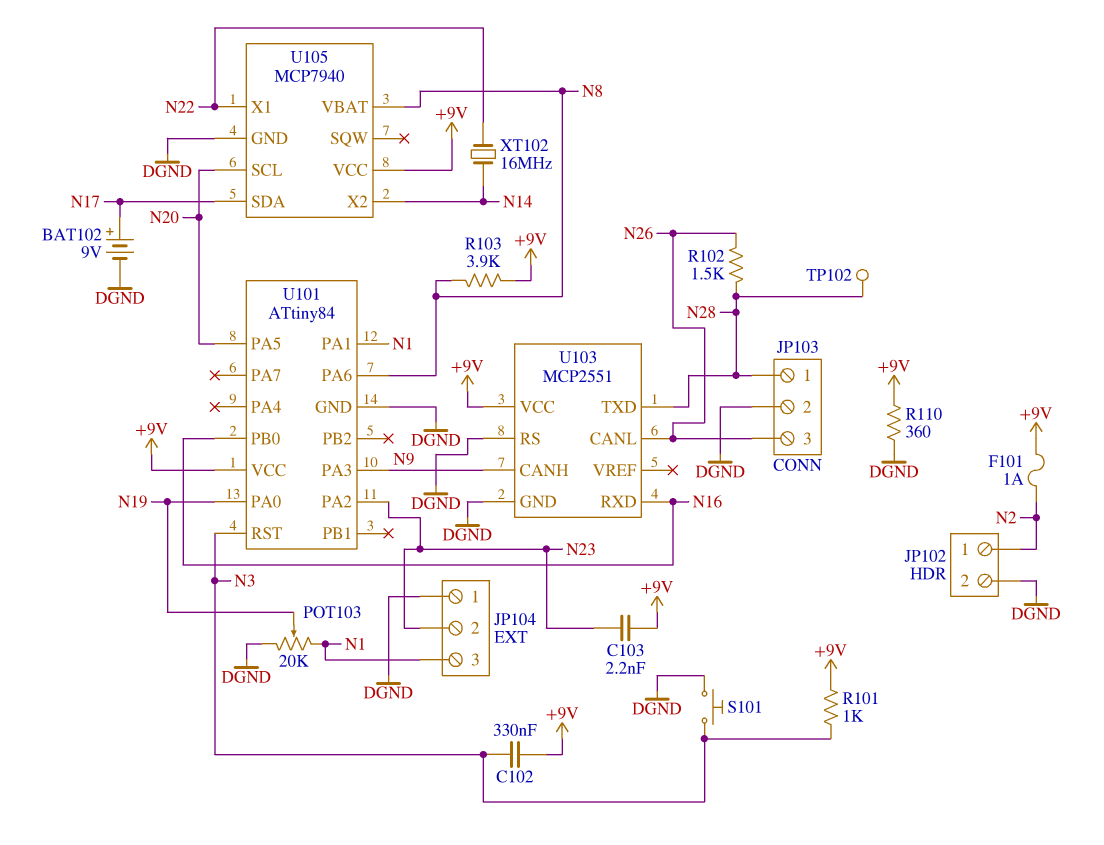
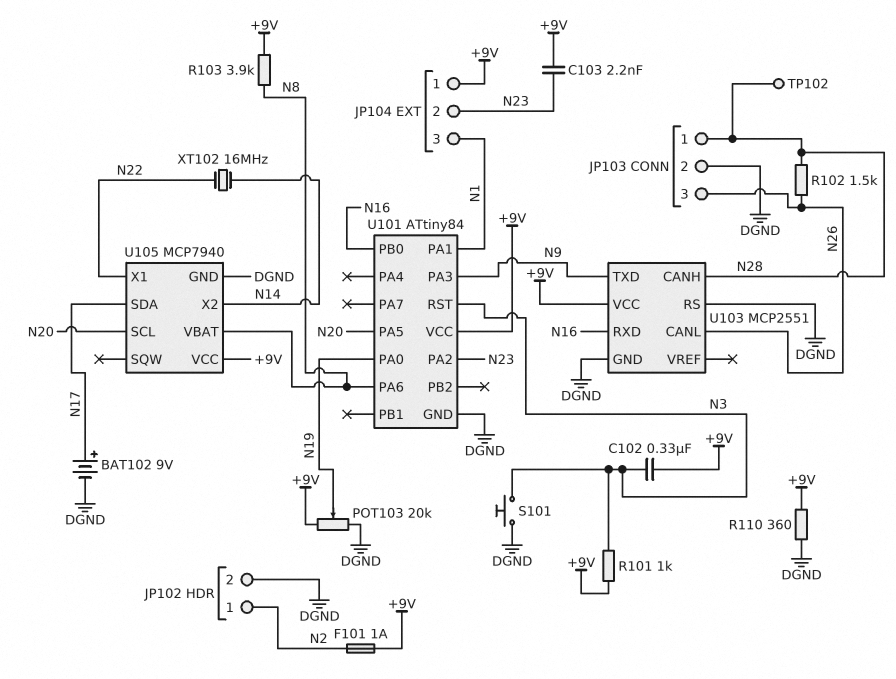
JP104 pin 1: DGND -> +9V
POT103: 20k (DGND, N1, wiper N19) -> 20k (+9V, DGND, wiper N19)
U103 pin CANH: N9 -> N28
U103 pin TXD: N28 -> N9

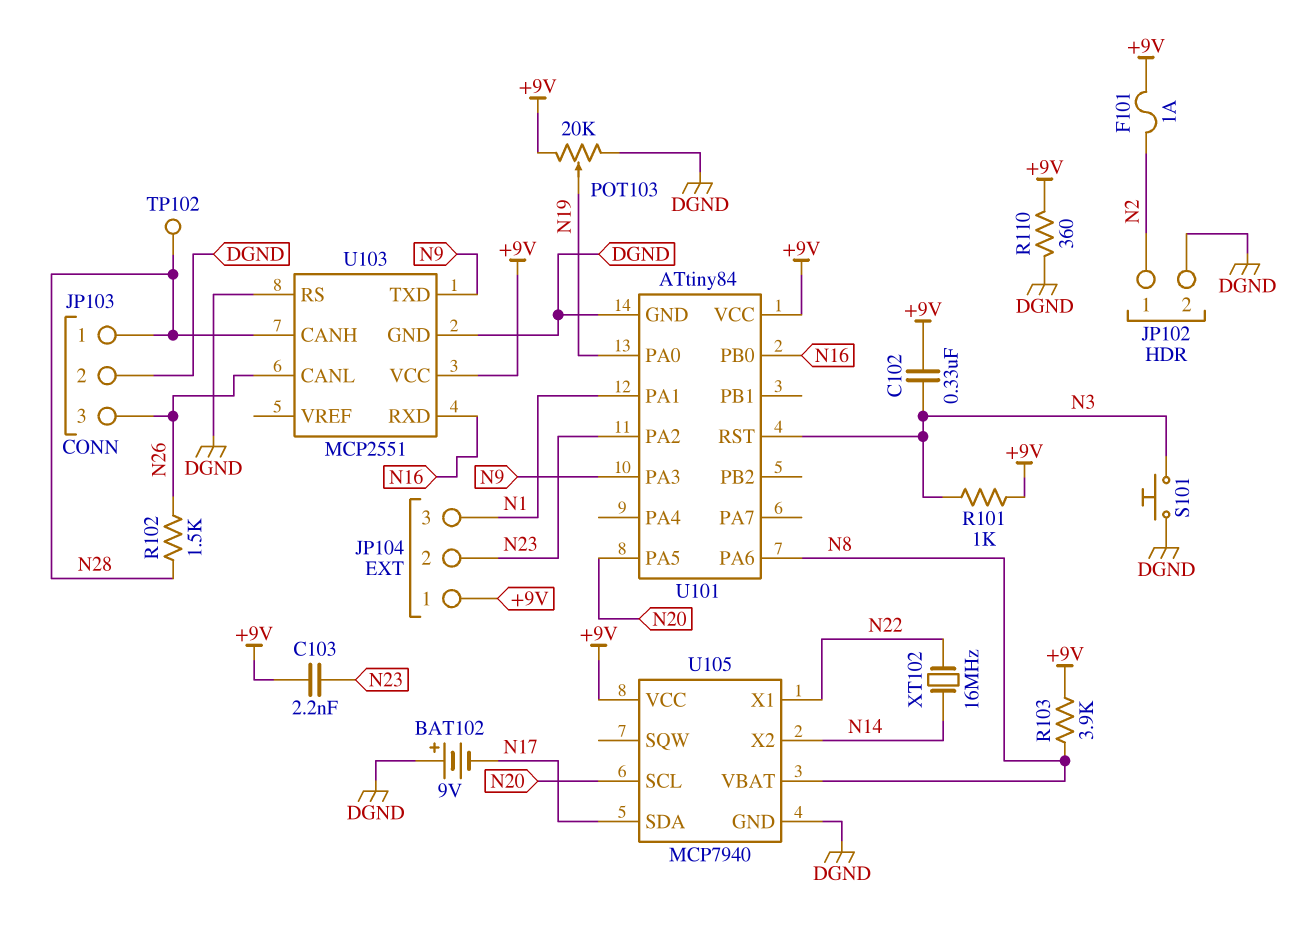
BAT102: 9V (plus N17, minus DGND) -> 9V (plus DGND, minus N17)

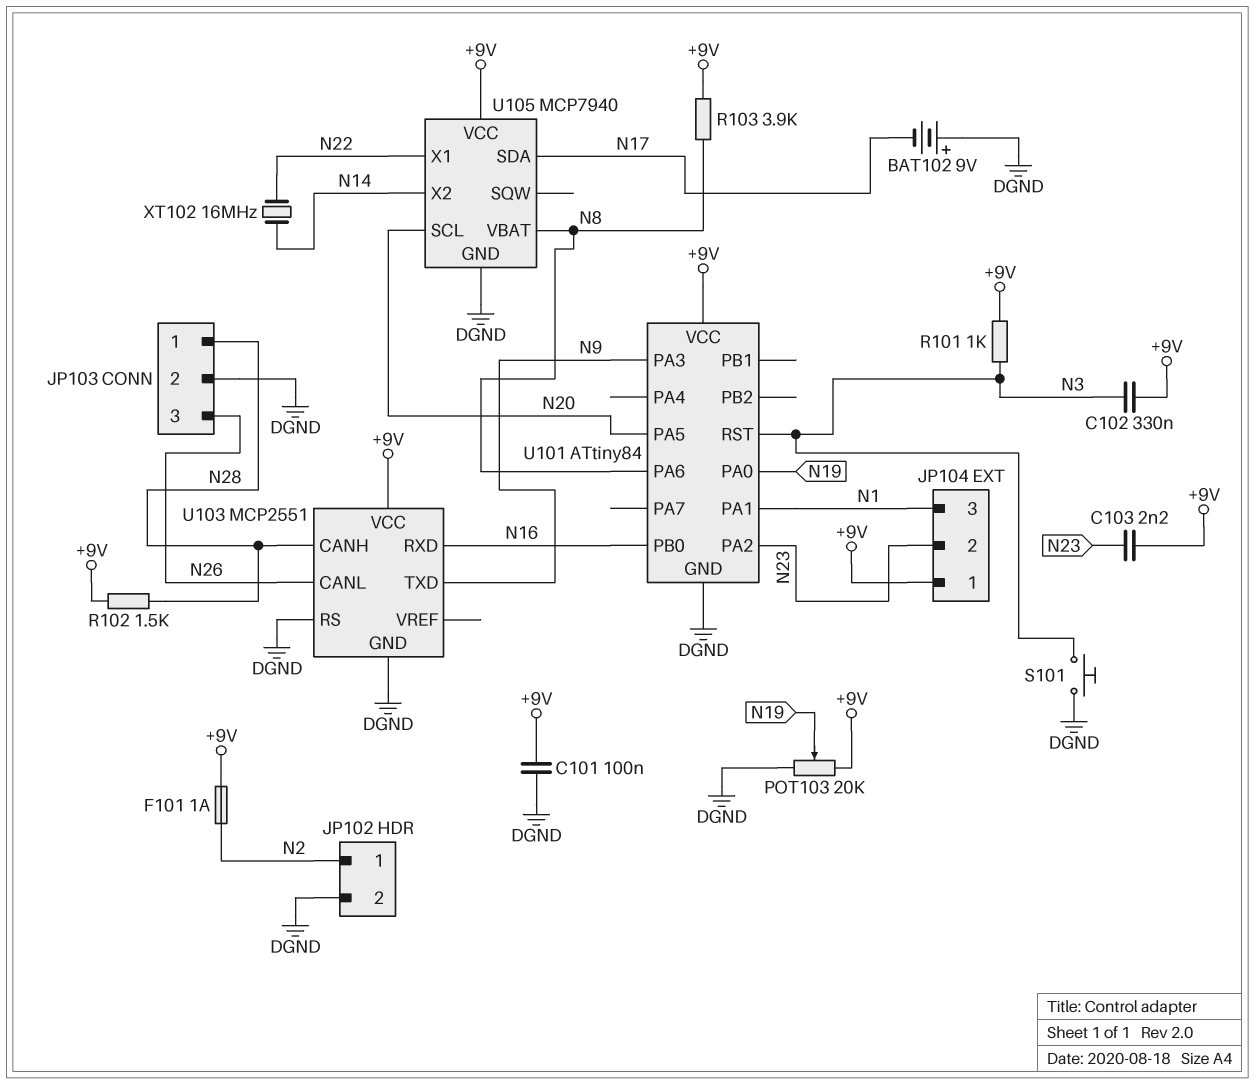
C101: none -> 100nF (+9V, DGND)
R102: 1.5k (N26, N28) -> 1.5k (+9V, N28)
R110: 360 (+9V, DGND) -> none
TP102: test point (N28) -> none

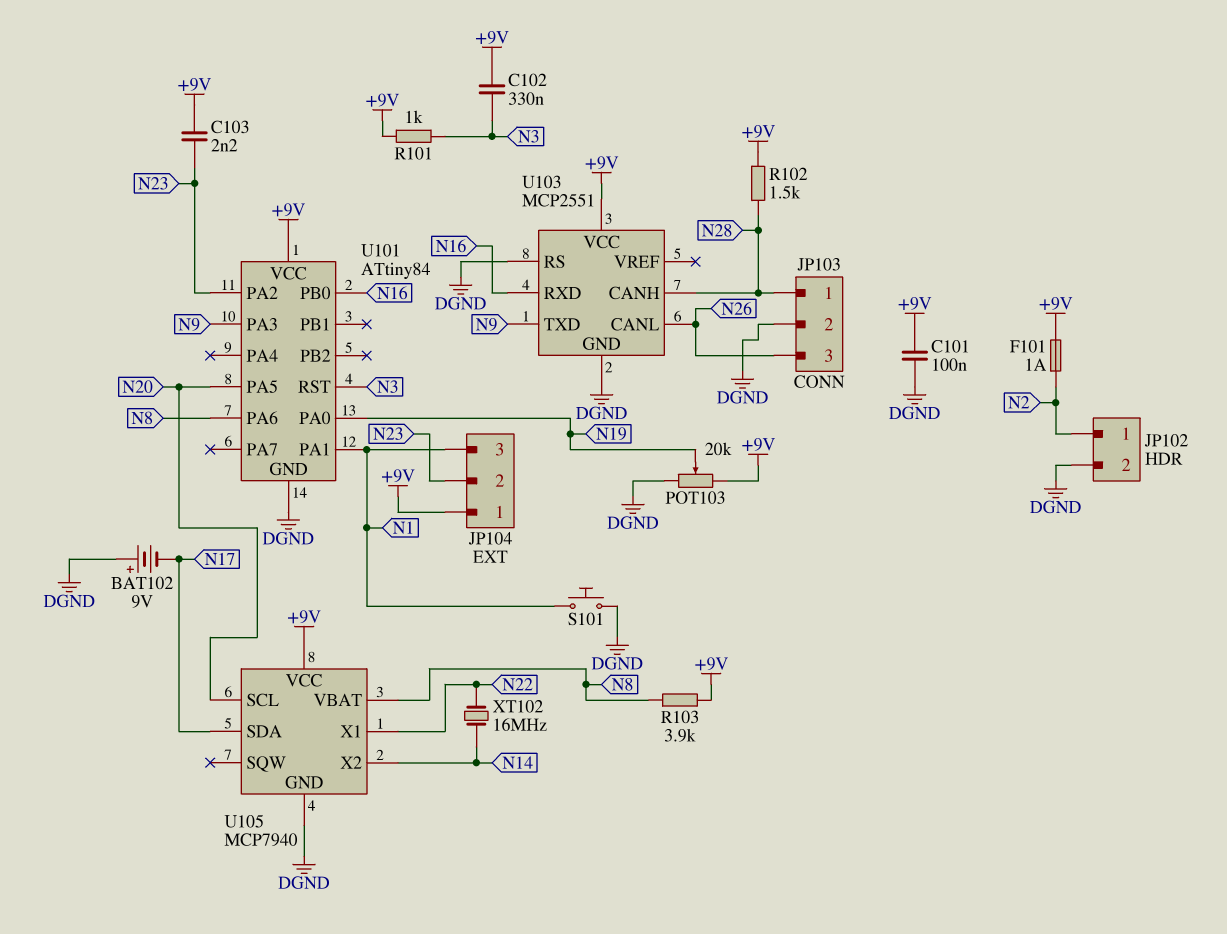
S101: button (DGND, N3) -> button (DGND, N1)

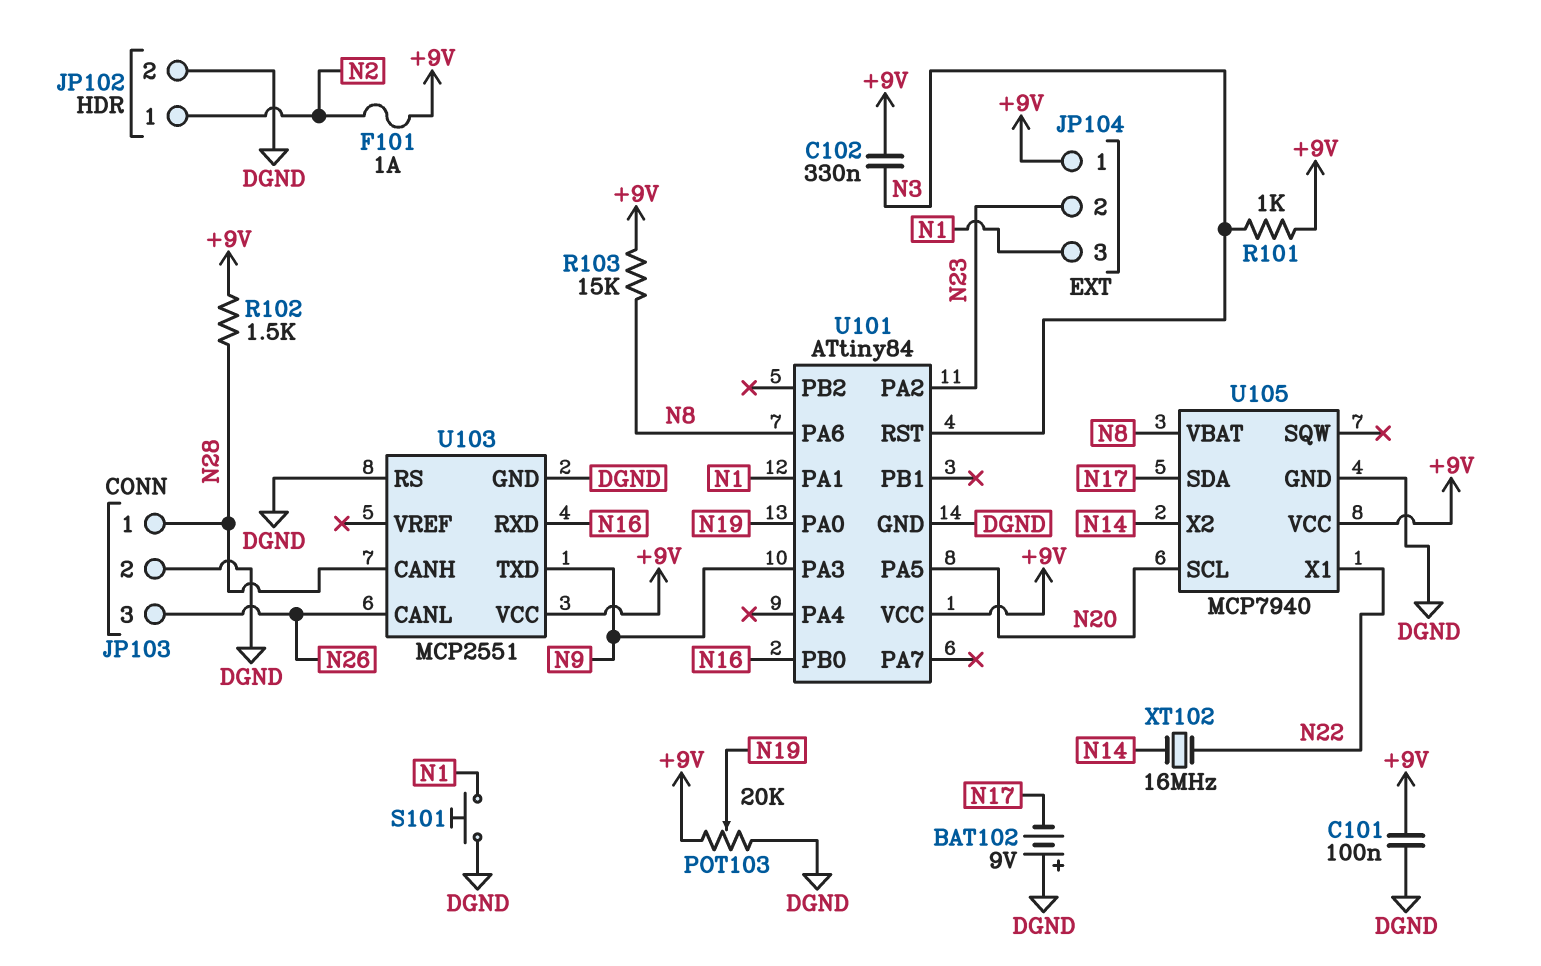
C103: 2.2nF (+9V, N23) -> none
R103: 3.9k (+9V, N8) -> 15k (+9V, N8)

